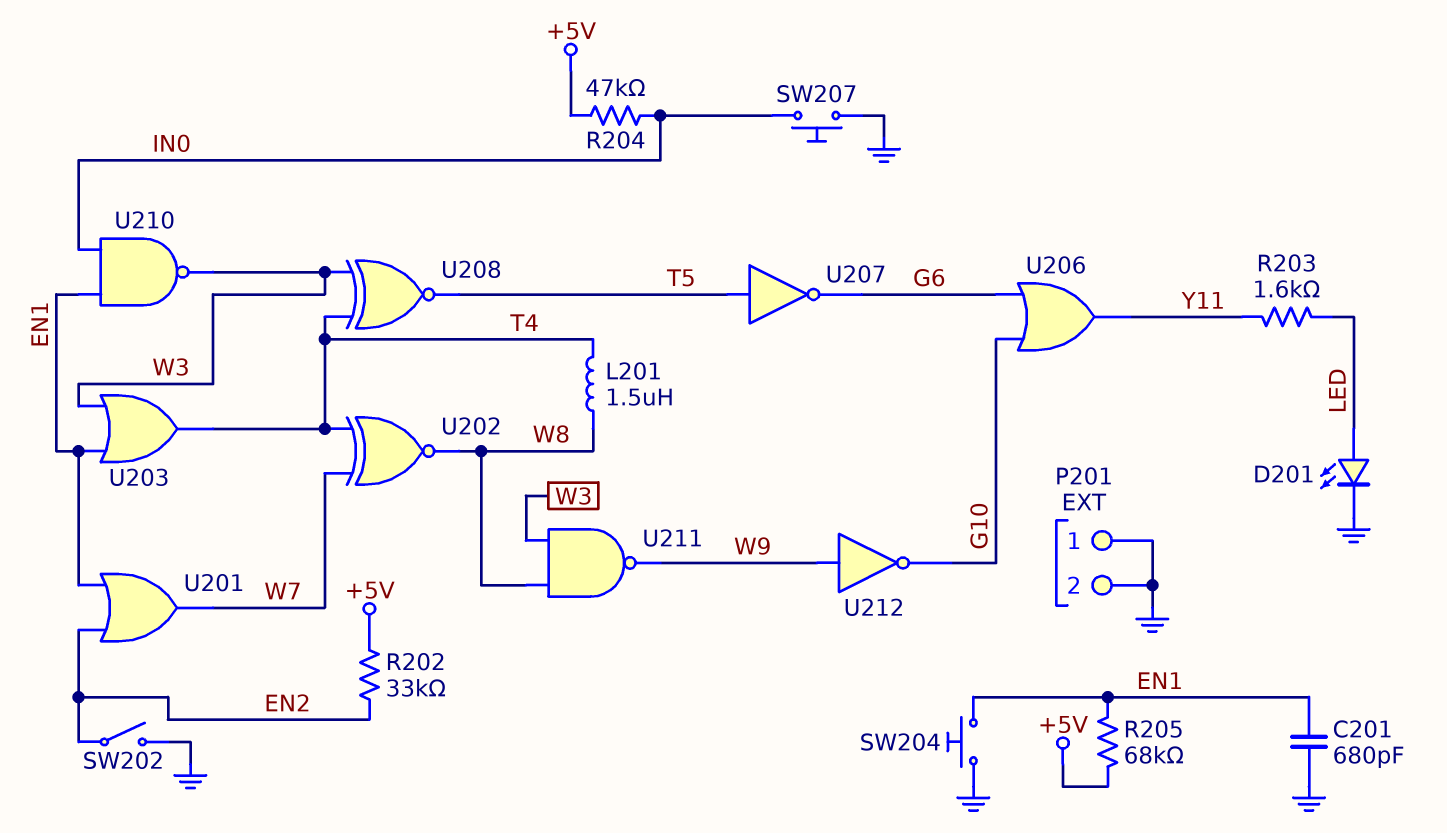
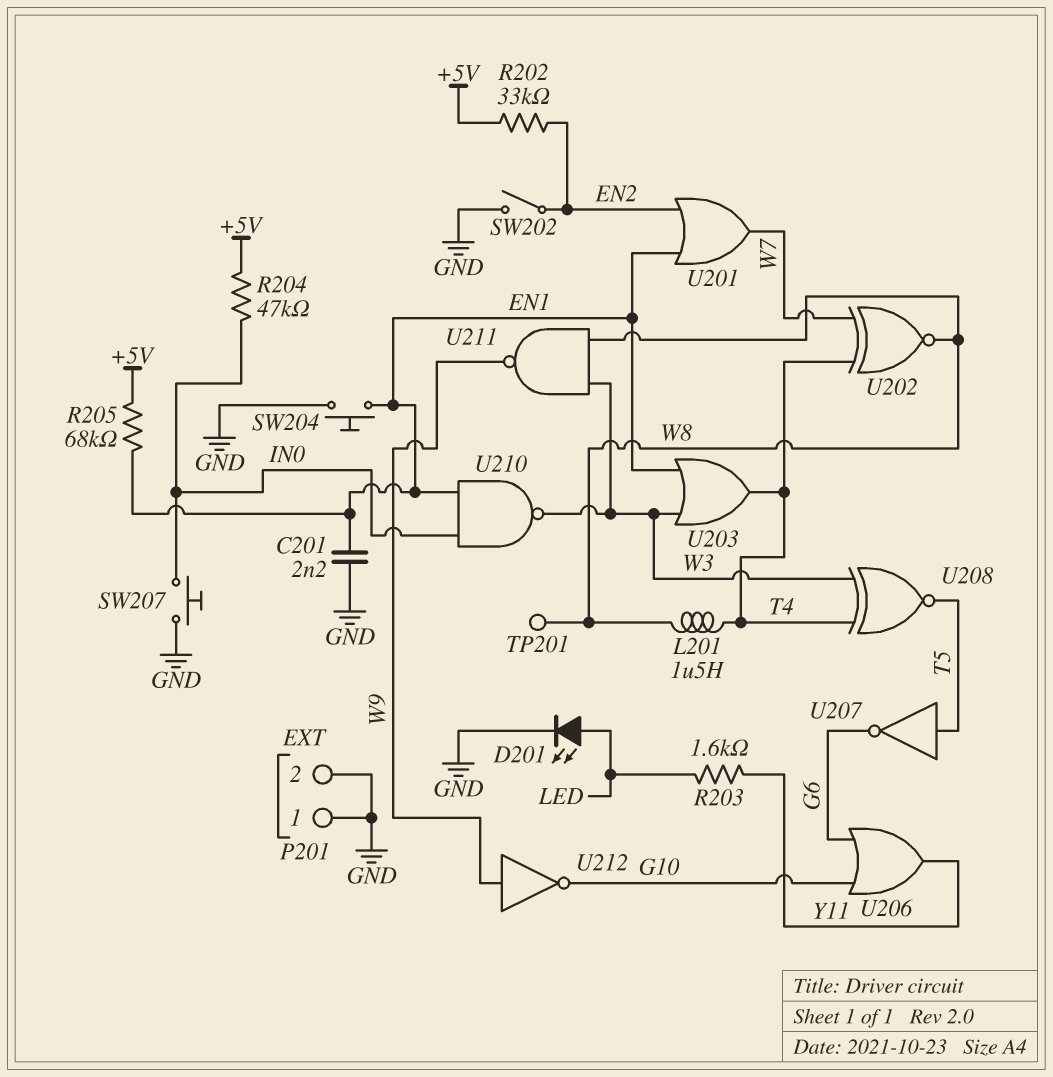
C201: 680pF (EN1, GND) -> 2.2nF (EN1, GND)
TP201: none -> test point (W8)

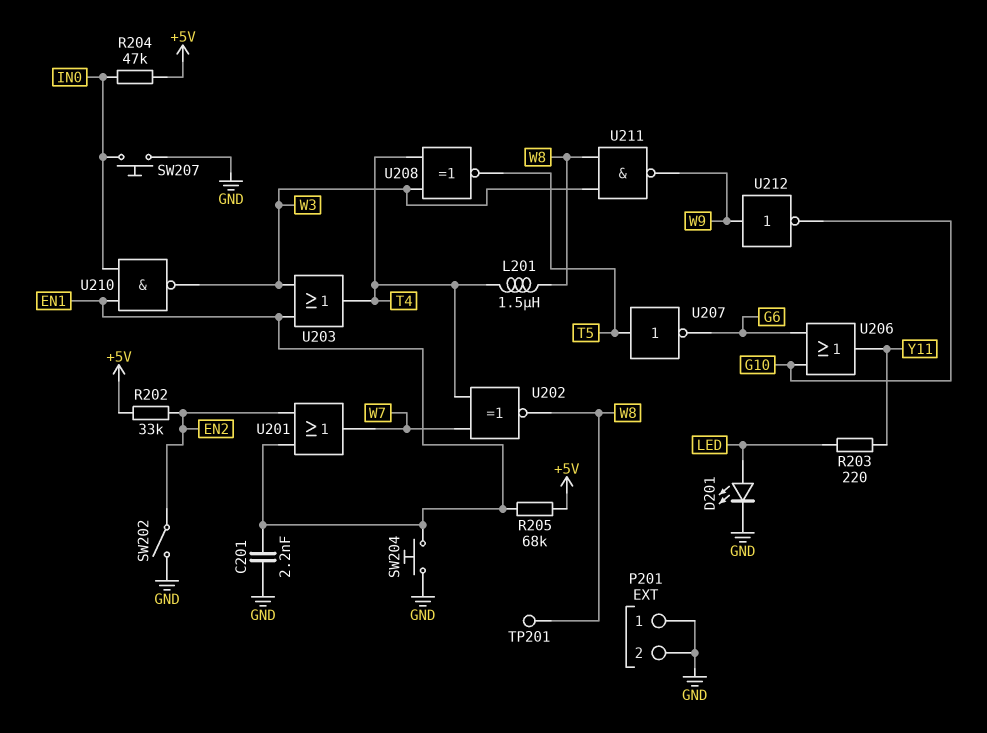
R203: 1.6k (LED, Y11) -> 220 (LED, Y11)

